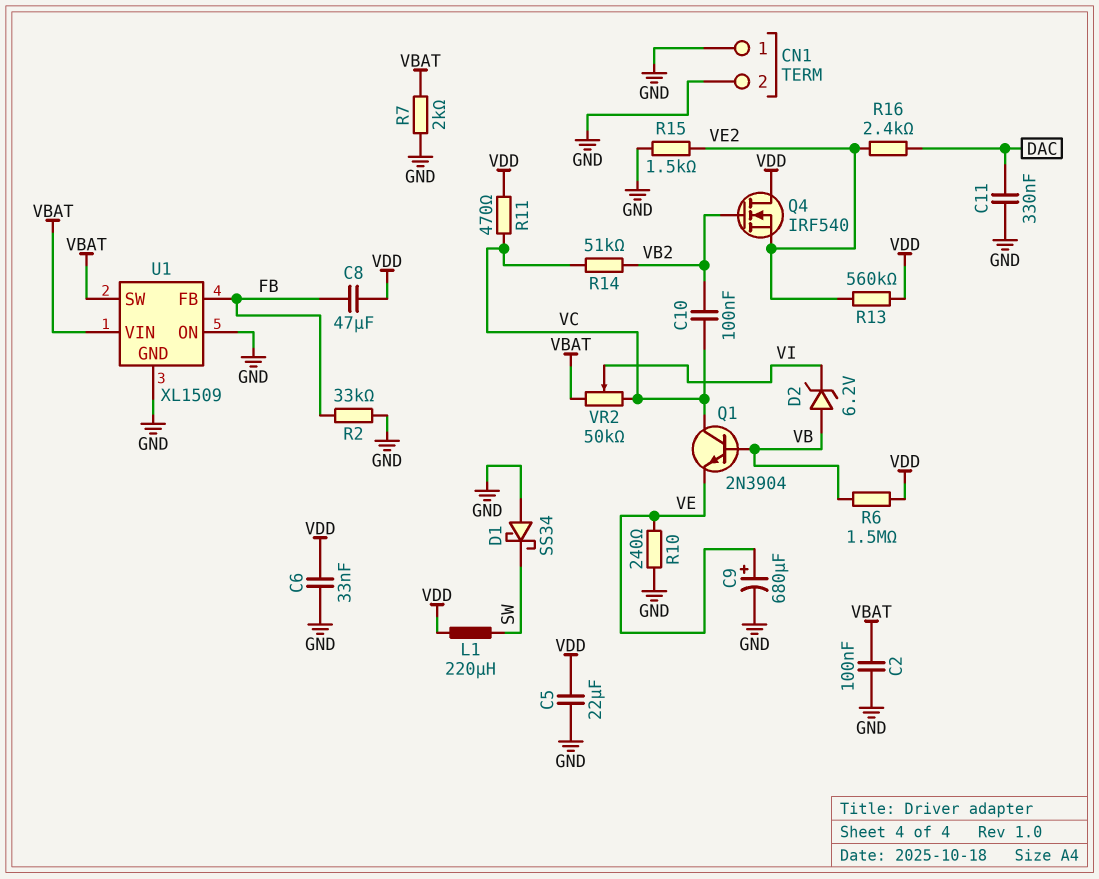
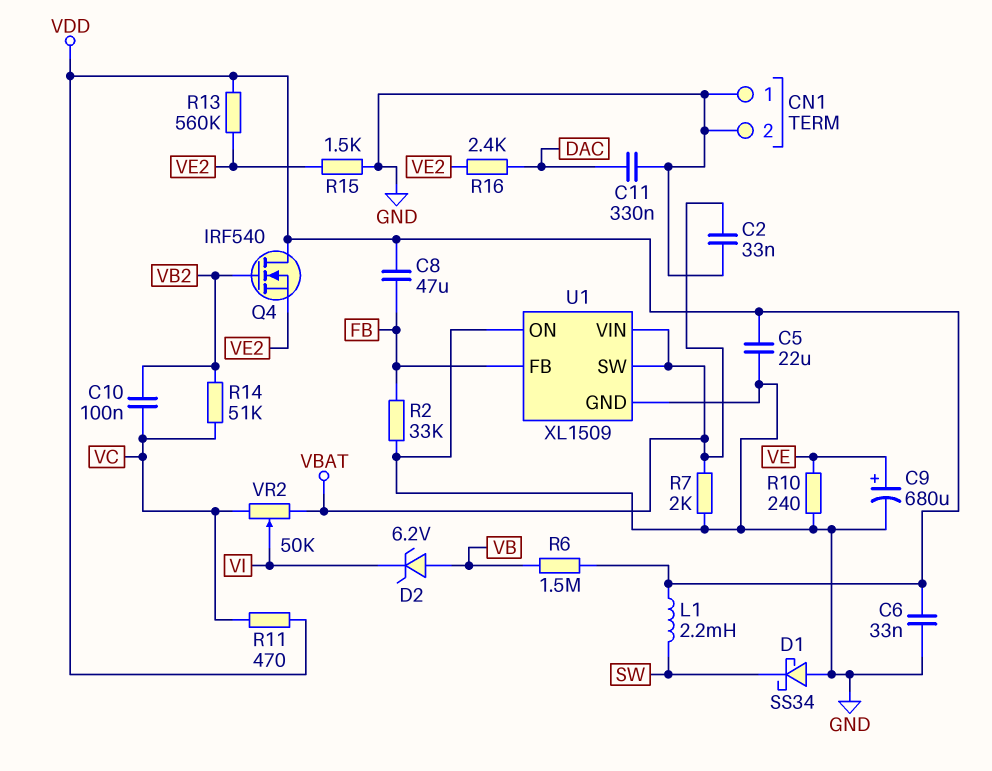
C2: 100nF (GND, VBAT) -> 33nF (GND, VBAT)
L1: 220uH (SW, VDD) -> 2.2mH (SW, VDD)
Q1: NPN 2N3904 (B VB, C VC, E VE) -> none

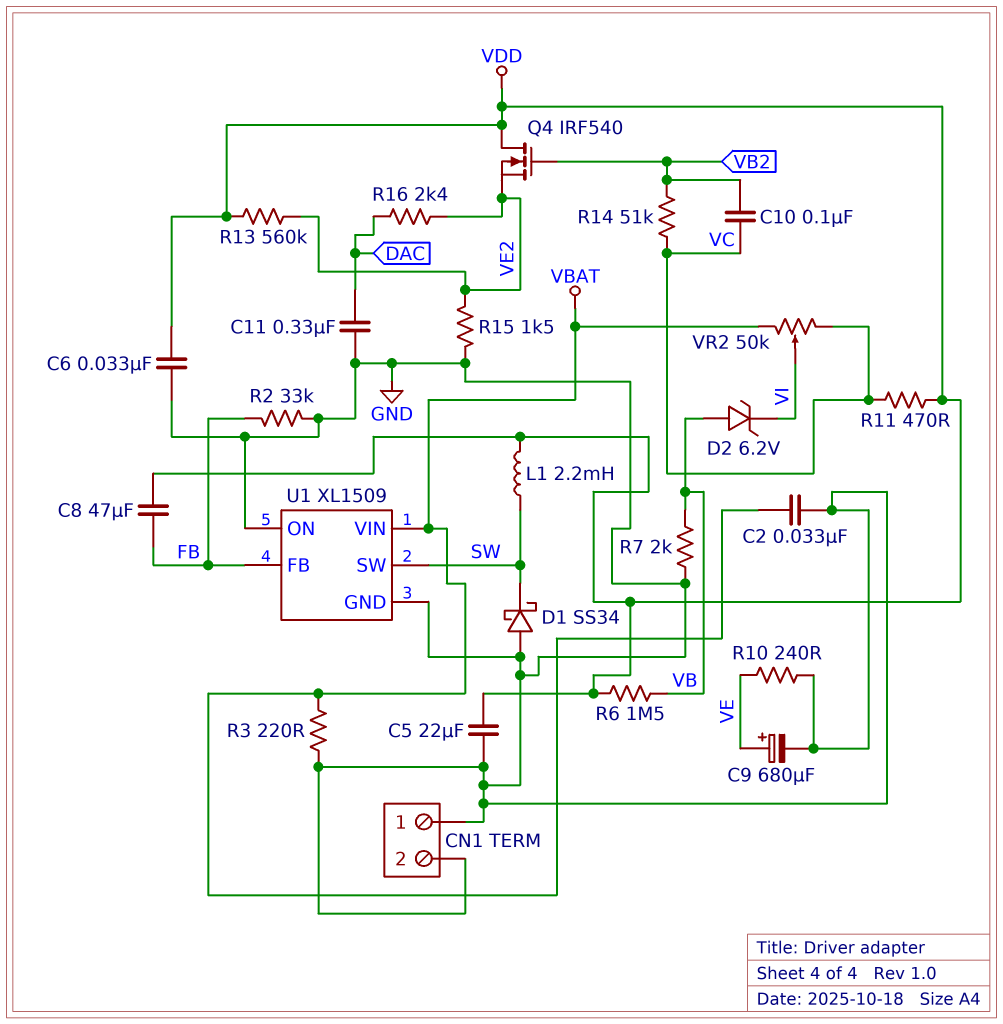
R3: none -> 220 (GND, VBAT)
R7: 2k (GND, VBAT) -> 2k (GND, VB)
U1 pin SW: VBAT -> SW

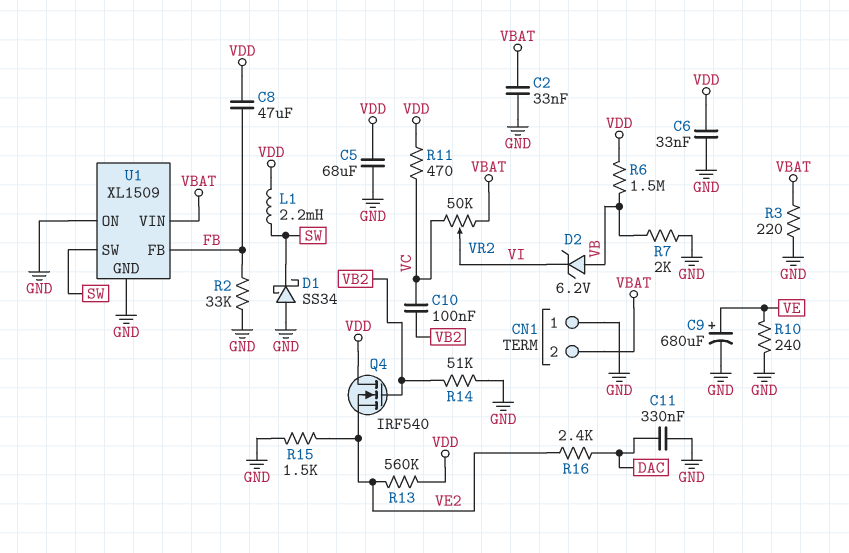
C5: 22uF (GND, VDD) -> 68uF (GND, VDD)
CN1 pin 2: GND -> VBAT
R14: 51k (VB2, VC) -> 51k (GND, VB2)

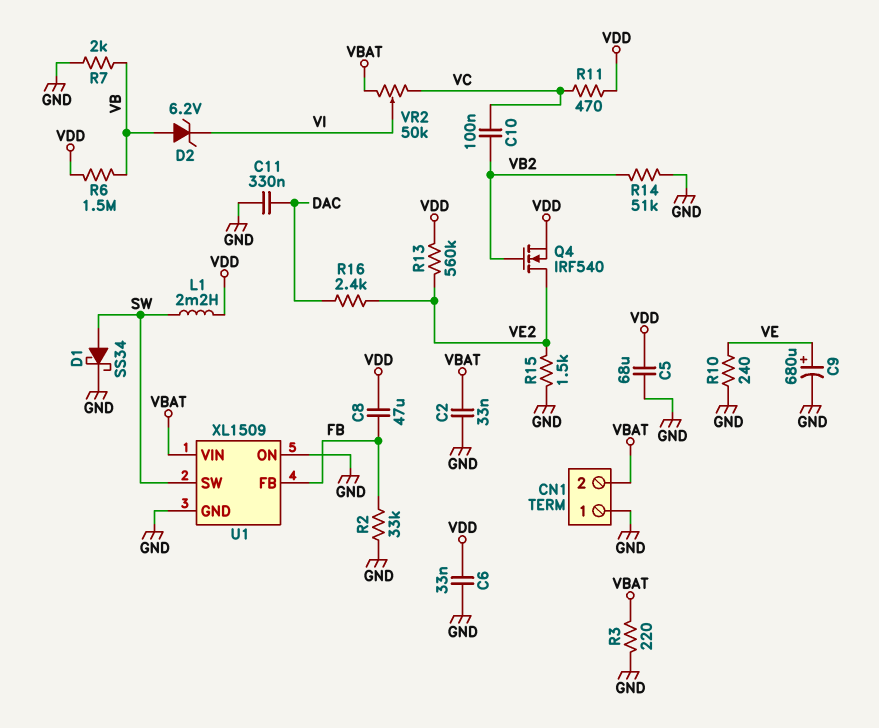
D1: schottky SS34 (A GND, K SW) -> schottky SS34 (A SW, K GND)
Q4: NMOS IRF540 (G VB2, D VDD, S VE2) -> NMOS IRF540 (G VB2, D VE2, S VDD)

